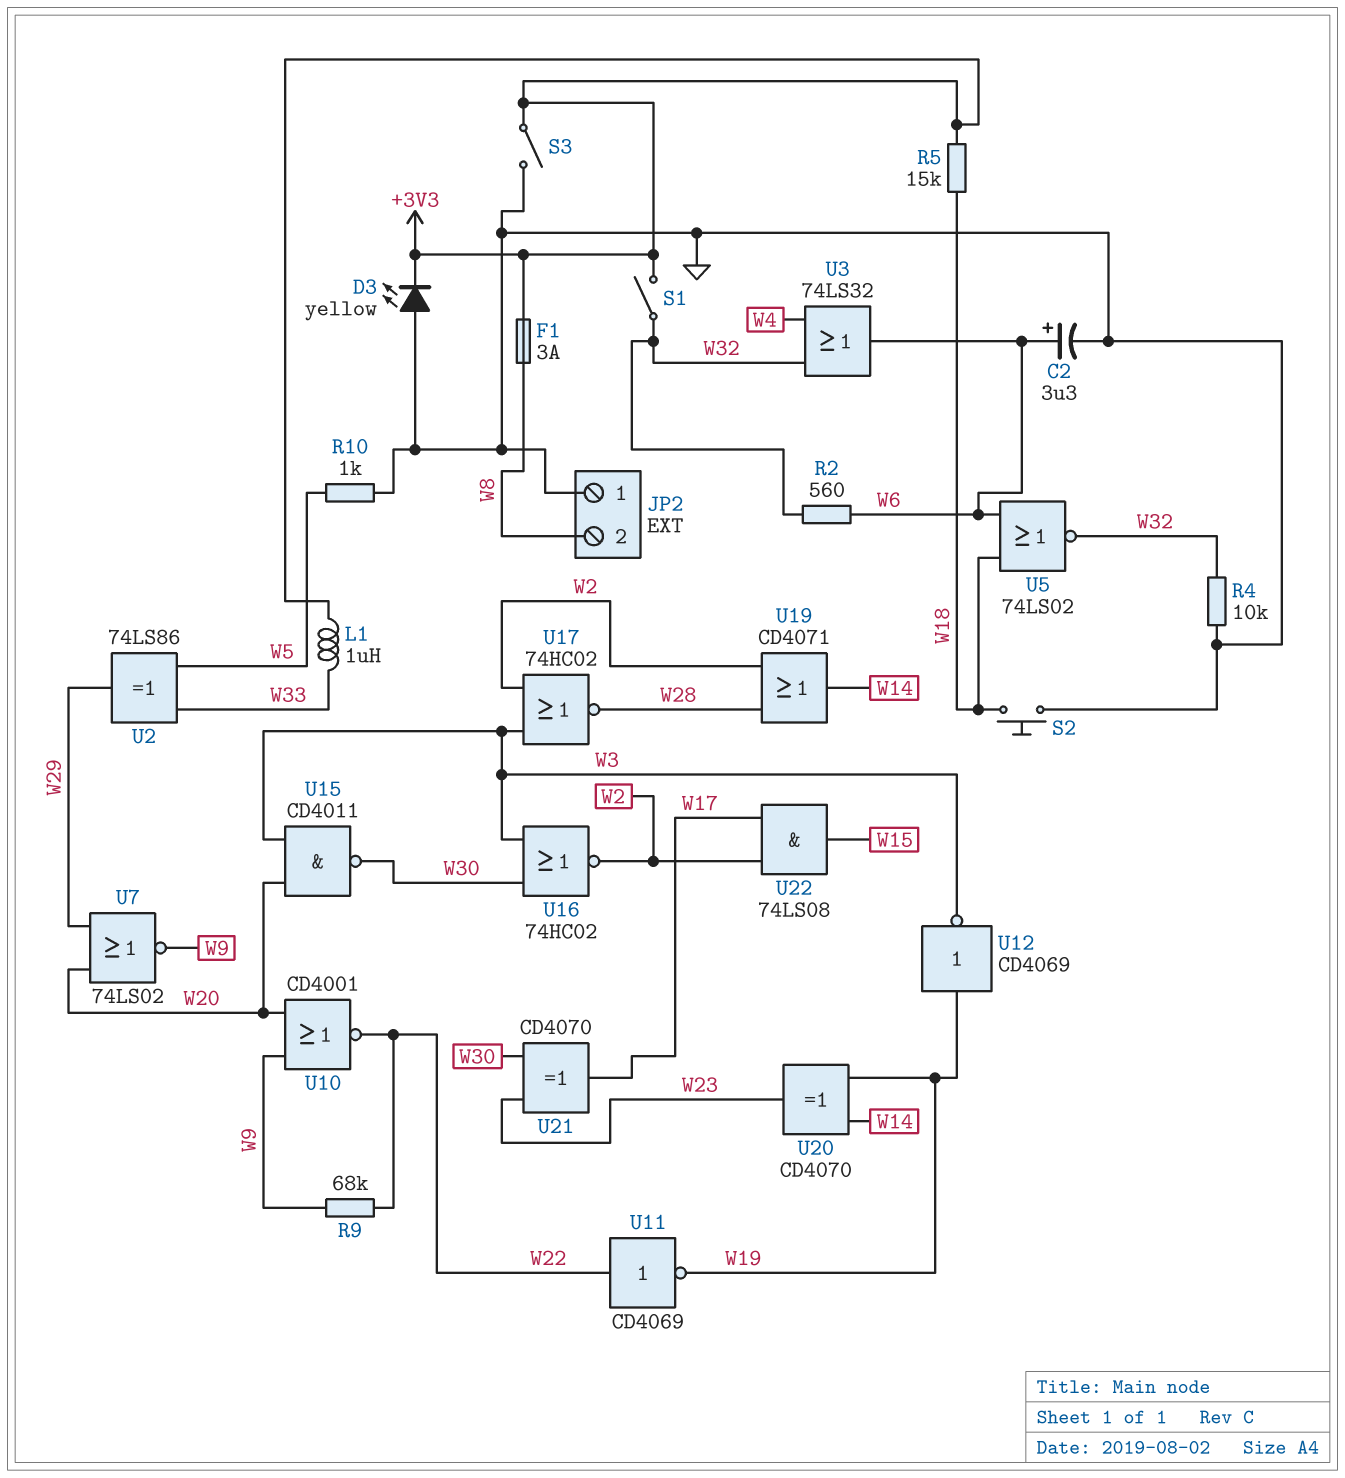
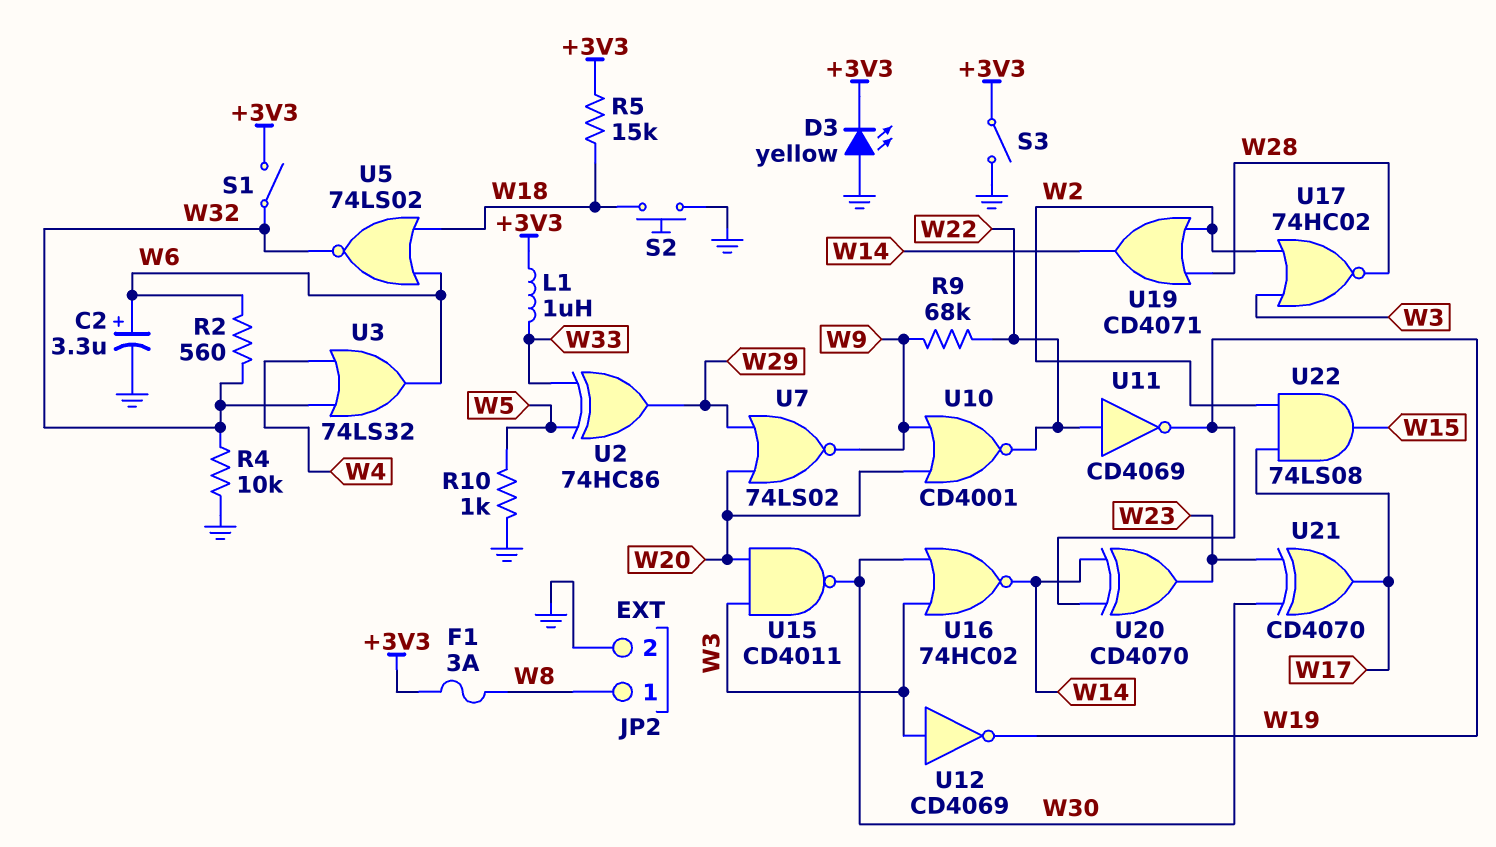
JP2 pin 1: GND -> W8
JP2 pin 2: W8 -> GND
U2: XOR 74LS86 (in W5, in W33, out W29) -> XOR 74HC86 (in W5, in W33, out W29)
U12: NOT CD4069 (in W19, out W3) -> NOT CD4069 (in W3, out W19)
U16: NOR 74HC02 (in W3, in W30, out W2) -> NOR 74HC02 (in W3, in W30, out W14)

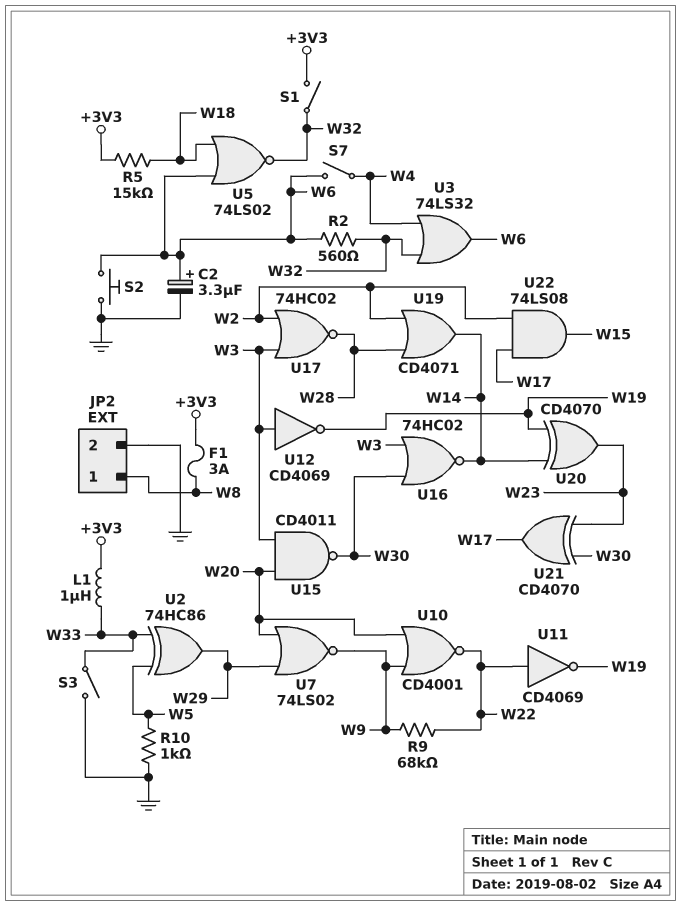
D3: LED yellow (A GND, K +3V3) -> none
R4: 10k (GND, W32) -> none
S2: button (GND, W18) -> button (GND, W6)
S3: switch (+3V3, GND) -> switch (GND, W33)
S7: none -> switch (W4, W6)

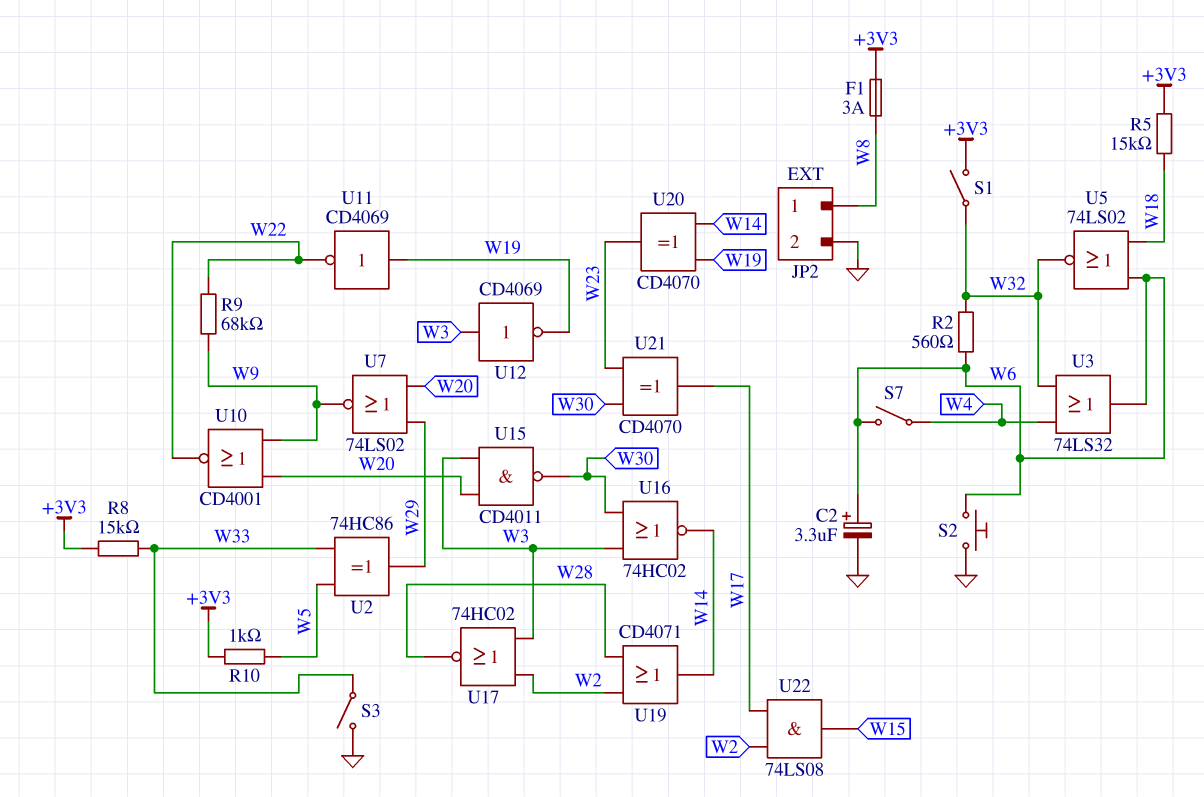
L1: 1uH (+3V3, W33) -> none
R8: none -> 15k (+3V3, W33)
R10: 1k (GND, W5) -> 1k (+3V3, W5)
U11: NOT CD4069 (in W22, out W19) -> NOT CD4069 (in W19, out W22)

